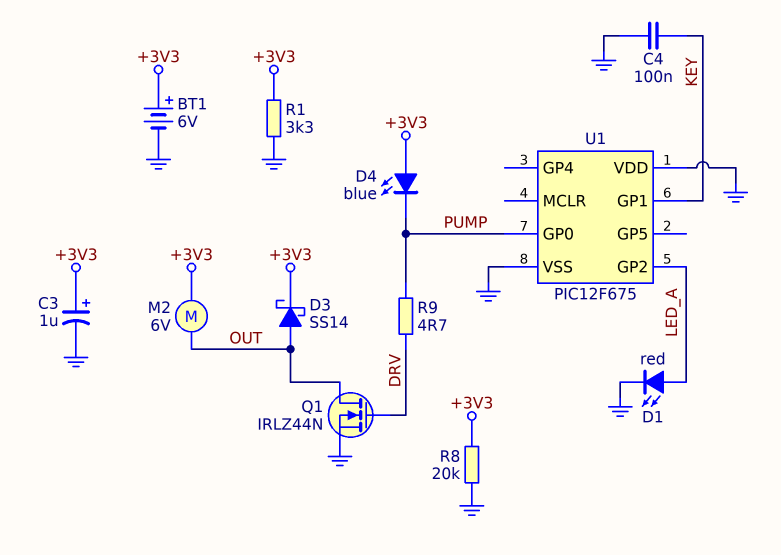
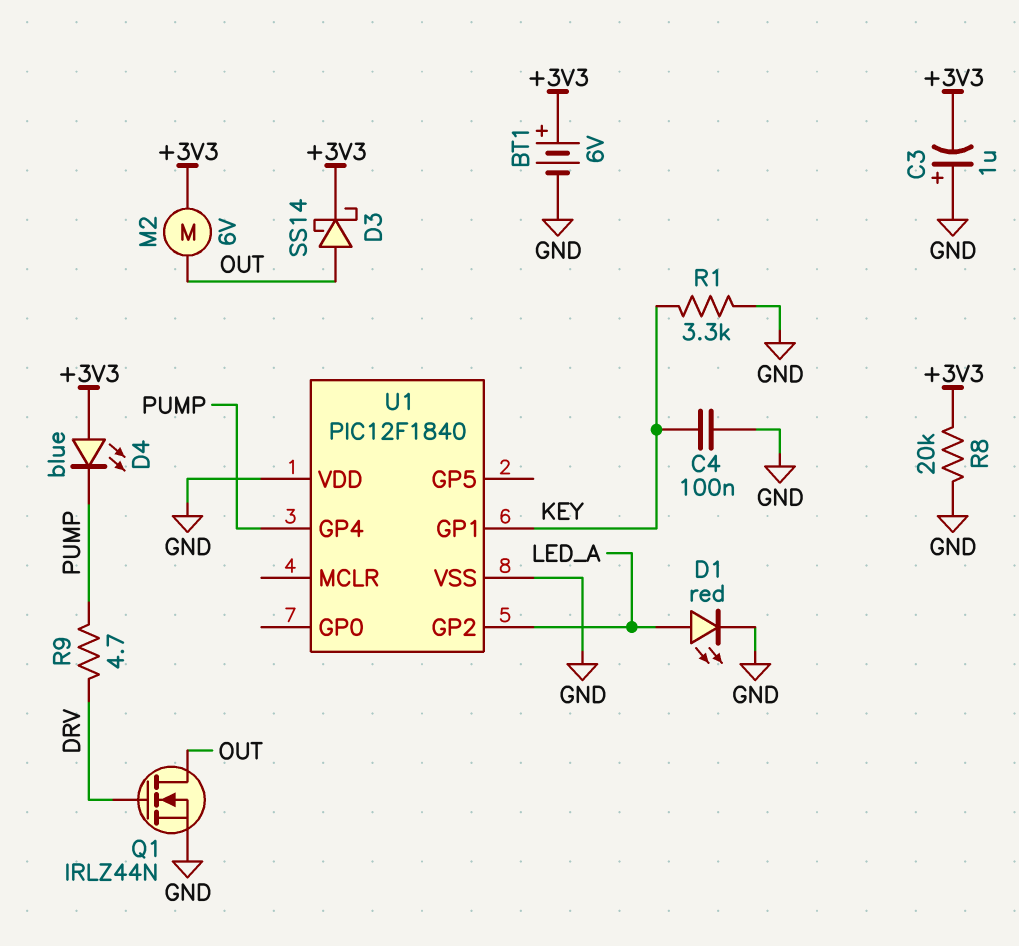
C3: 1uF (plus +3V3, minus GND) -> 1uF (plus GND, minus +3V3)
R1: 3.3k (+3V3, GND) -> 3.3k (GND, KEY)
U1: PIC12F675 -> PIC12F1840
U1 pin GP0: PUMP -> none
U1 pin GP4: none -> PUMP

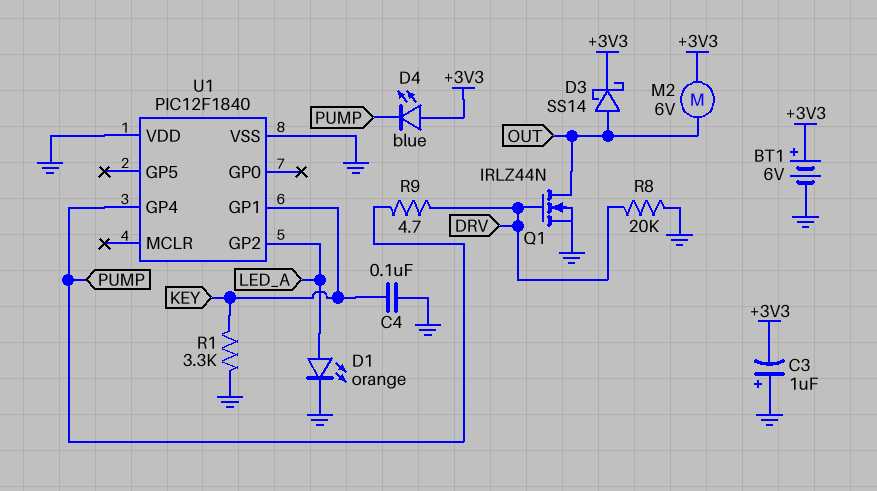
D1: LED red (A LED_A, K GND) -> LED orange (A LED_A, K GND)
R8: 20k (+3V3, GND) -> 20k (DRV, GND)

